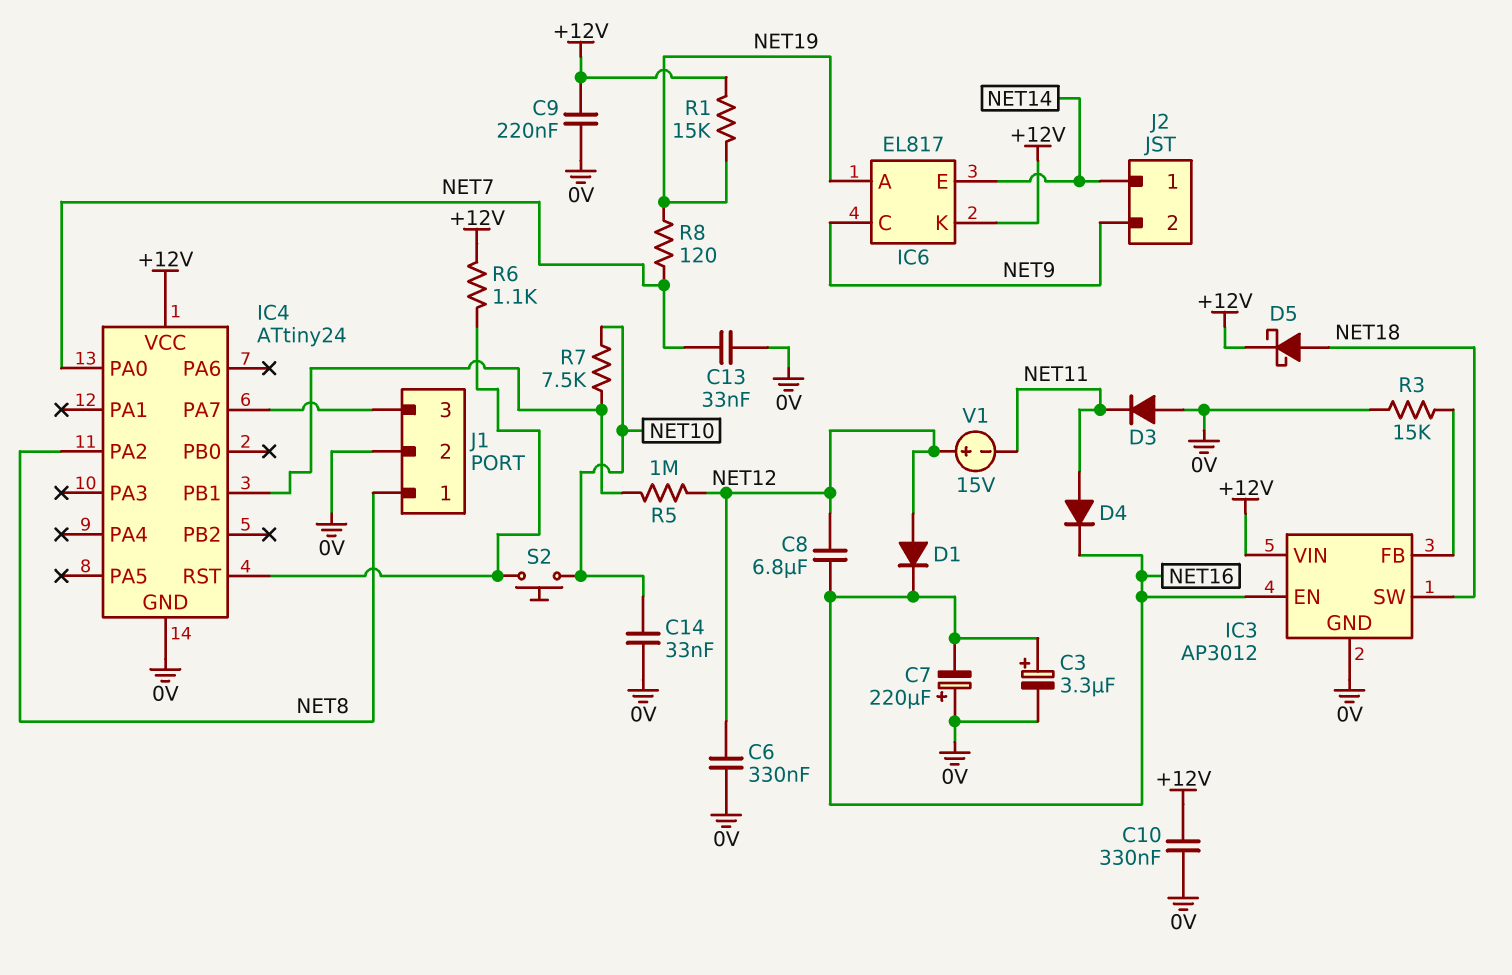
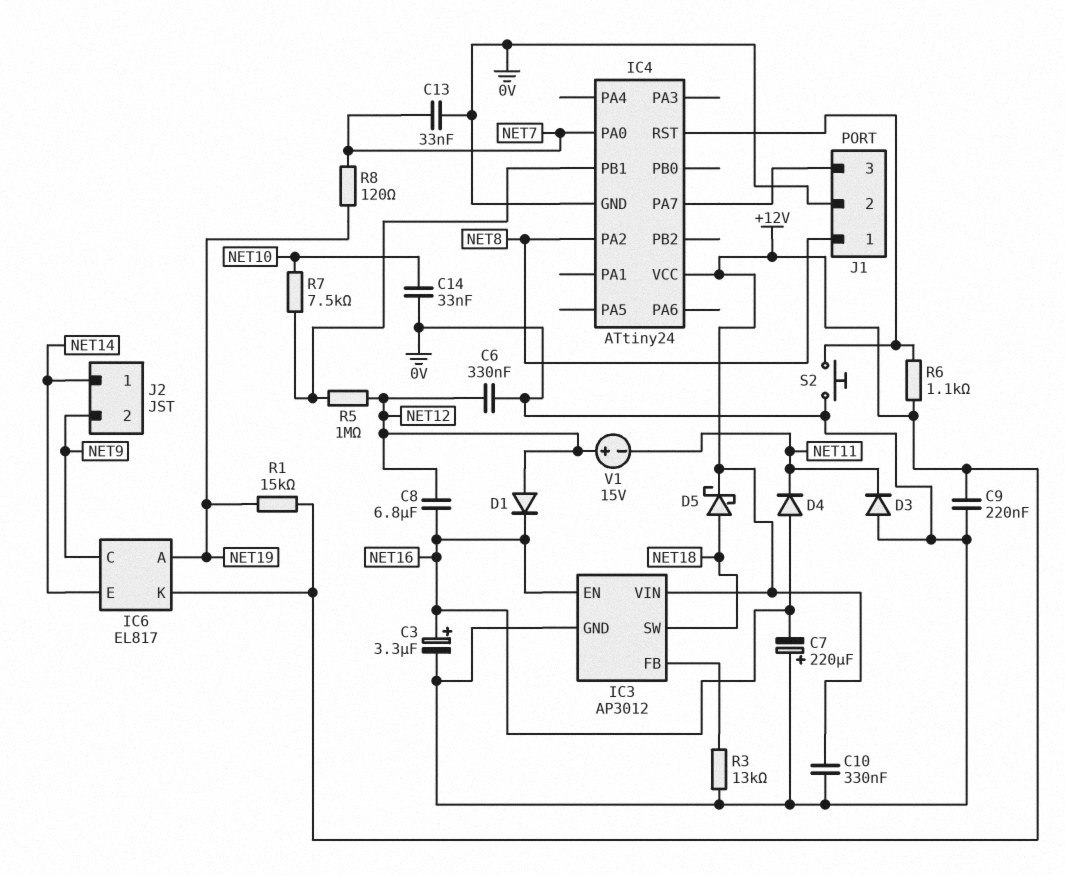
D4: diode (A NET11, K NET16) -> diode (A NET16, K NET11)
R3: 15k (0V, IC3/FB) -> 13k (0V, IC3/FB)
S2: button (IC4/RST, NET10) -> button (0V, IC4/RST)

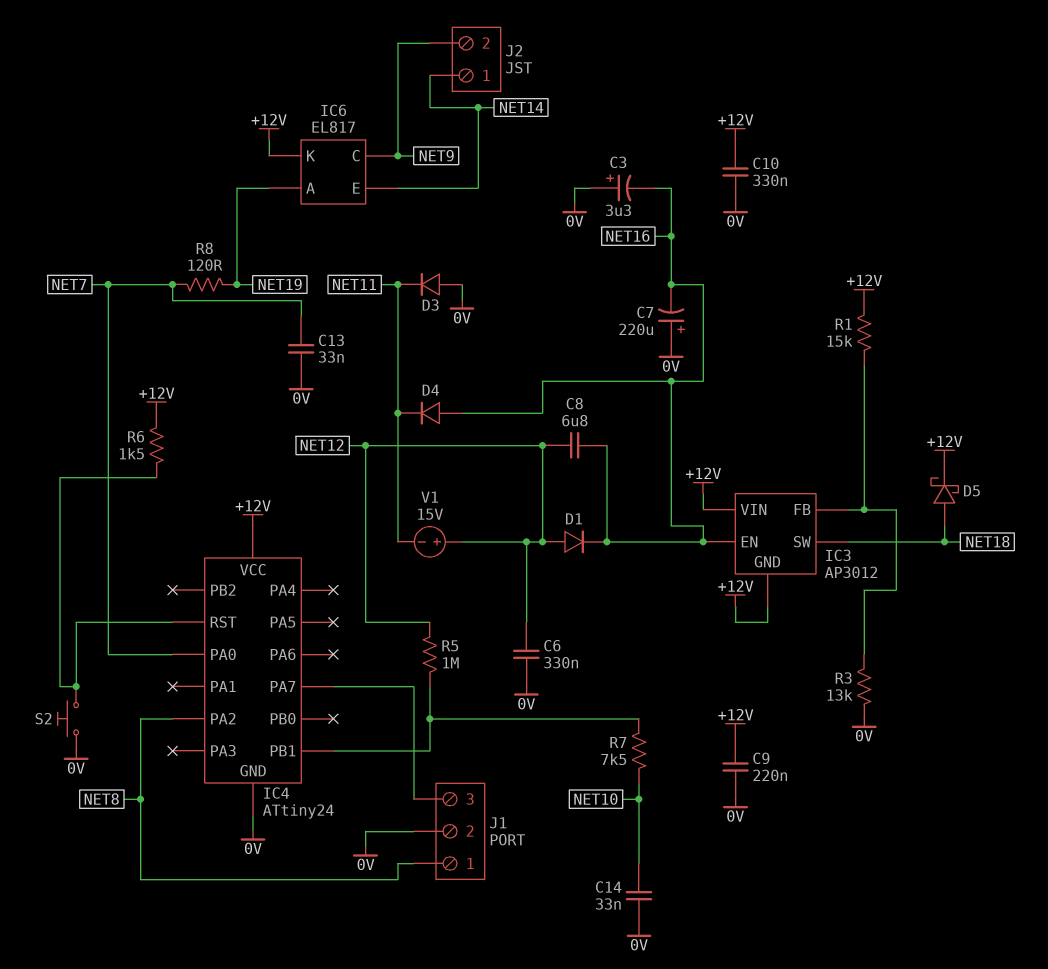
C3: 3.3uF (plus NET16, minus 0V) -> 3.3uF (plus 0V, minus NET16)
IC3 pin GND: 0V -> +12V
R1: 15k (+12V, NET19) -> 15k (+12V, IC3/FB)
R6: 1.1k (+12V, IC4/RST) -> 1.5k (+12V, IC4/RST)

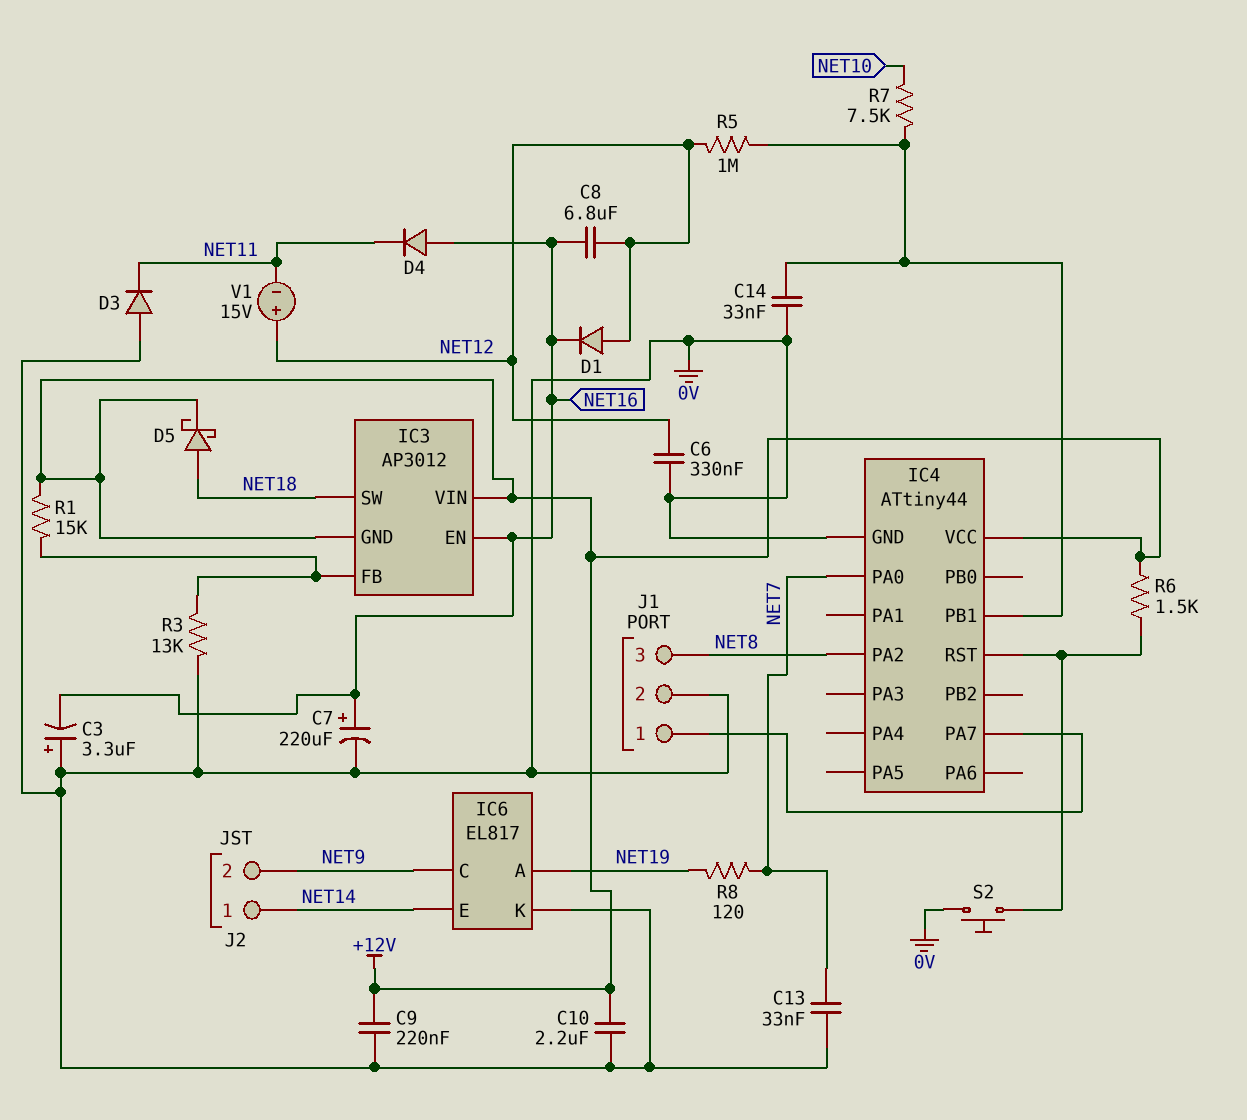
C7: 220uF (plus 0V, minus NET16) -> 220uF (plus NET16, minus 0V)
C10: 330nF (+12V, 0V) -> 2.2uF (+12V, 0V)
C14: 33nF (0V, NET10) -> 33nF (0V, IC4/PB1)
IC4: ATtiny24 -> ATtiny44
IC6 pin K: +12V -> 0V
J1 pin 1: NET8 -> IC4/PA7
J1 pin 3: IC4/PA7 -> NET8

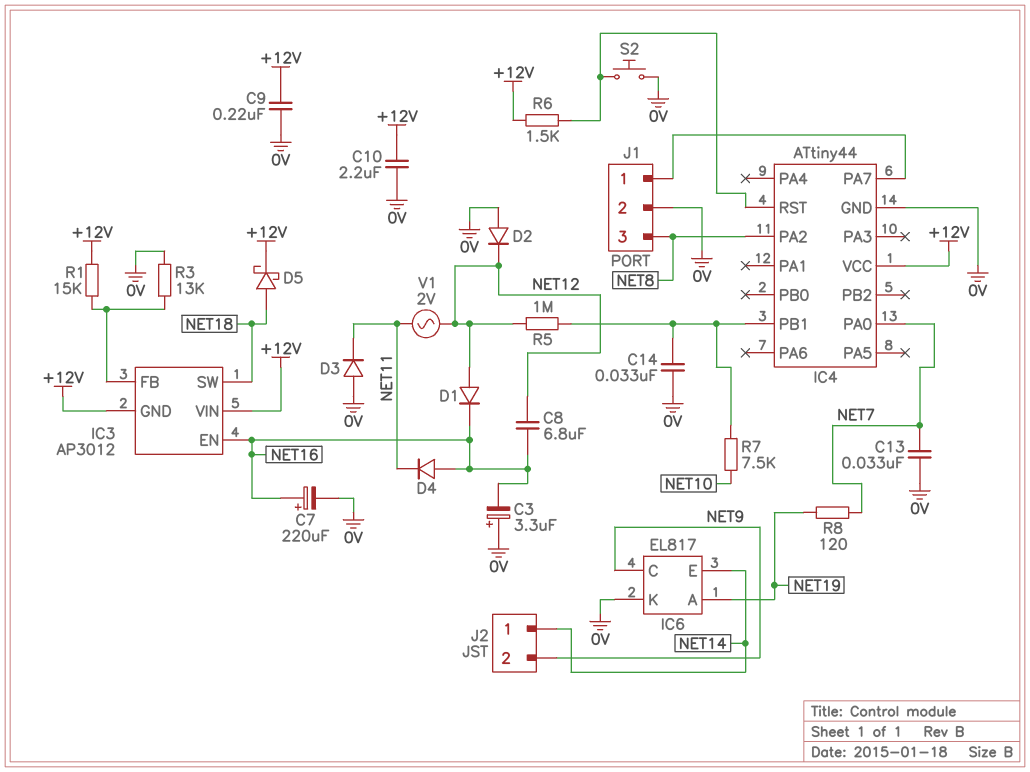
C6: 330nF (0V, NET12) -> none
D2: none -> diode (A 0V, K NET12)
V1: 15V (plus NET12, minus NET11) -> AC 2V (NET11, NET12)

